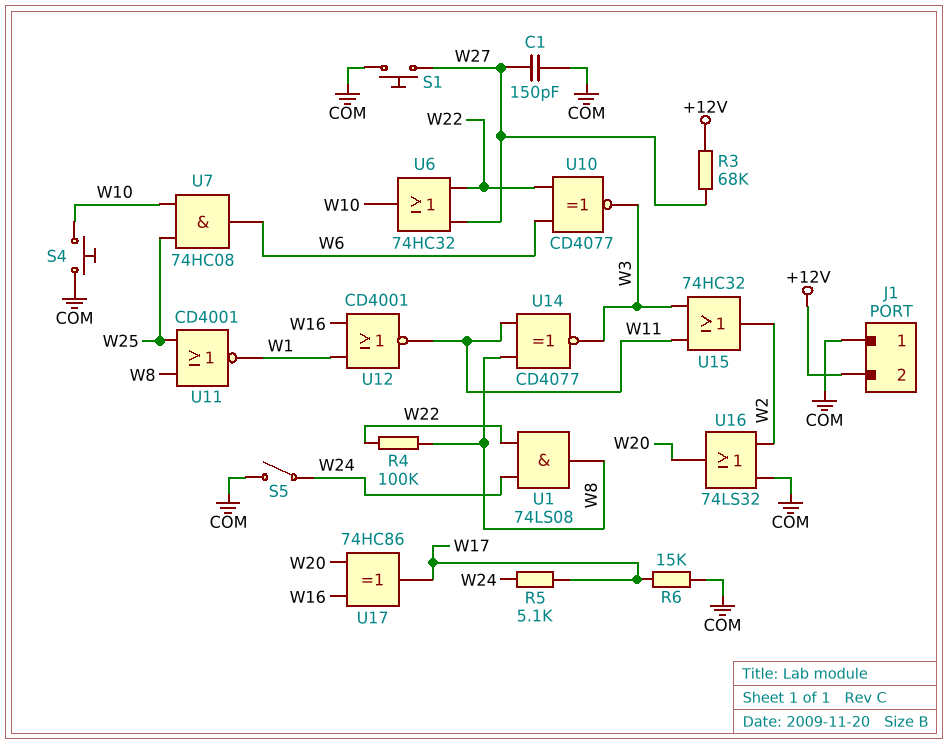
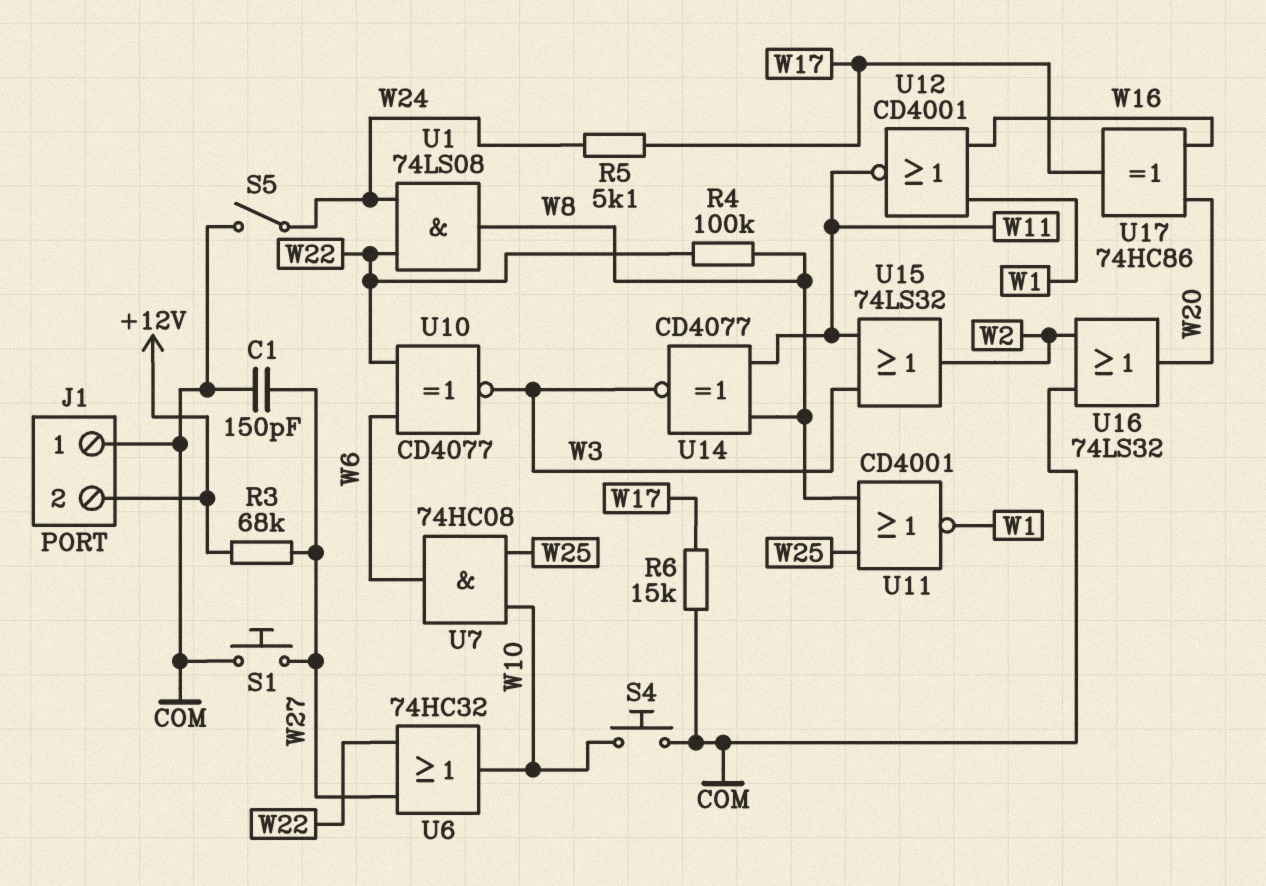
U15: OR 74HC32 (in W3, in W11, out W2) -> OR 74LS32 (in W3, in W11, out W2)

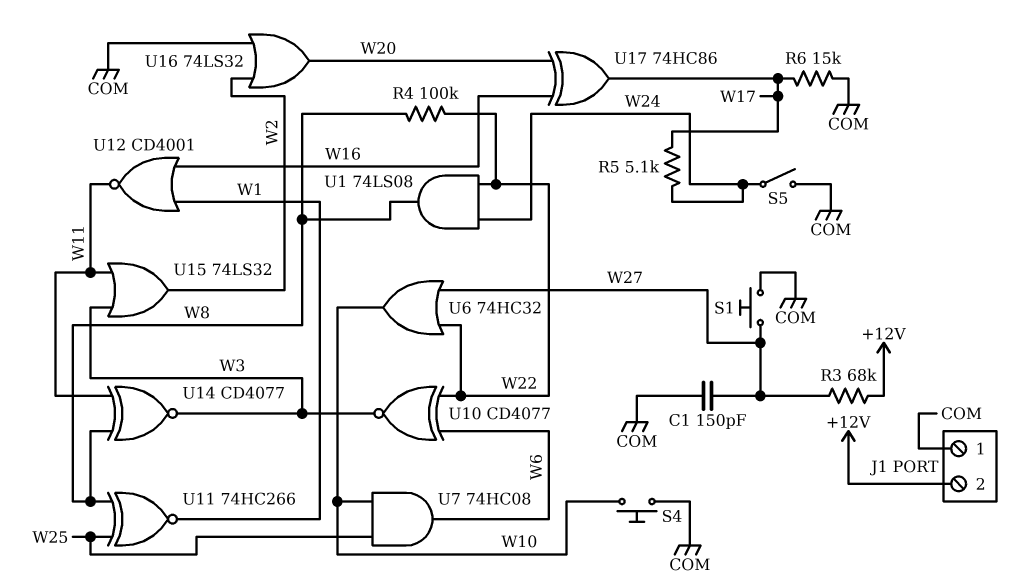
U11: NOR CD4001 (in W8, in W25, out W1) -> XNOR 74HC266 (in W8, in W25, out W1)

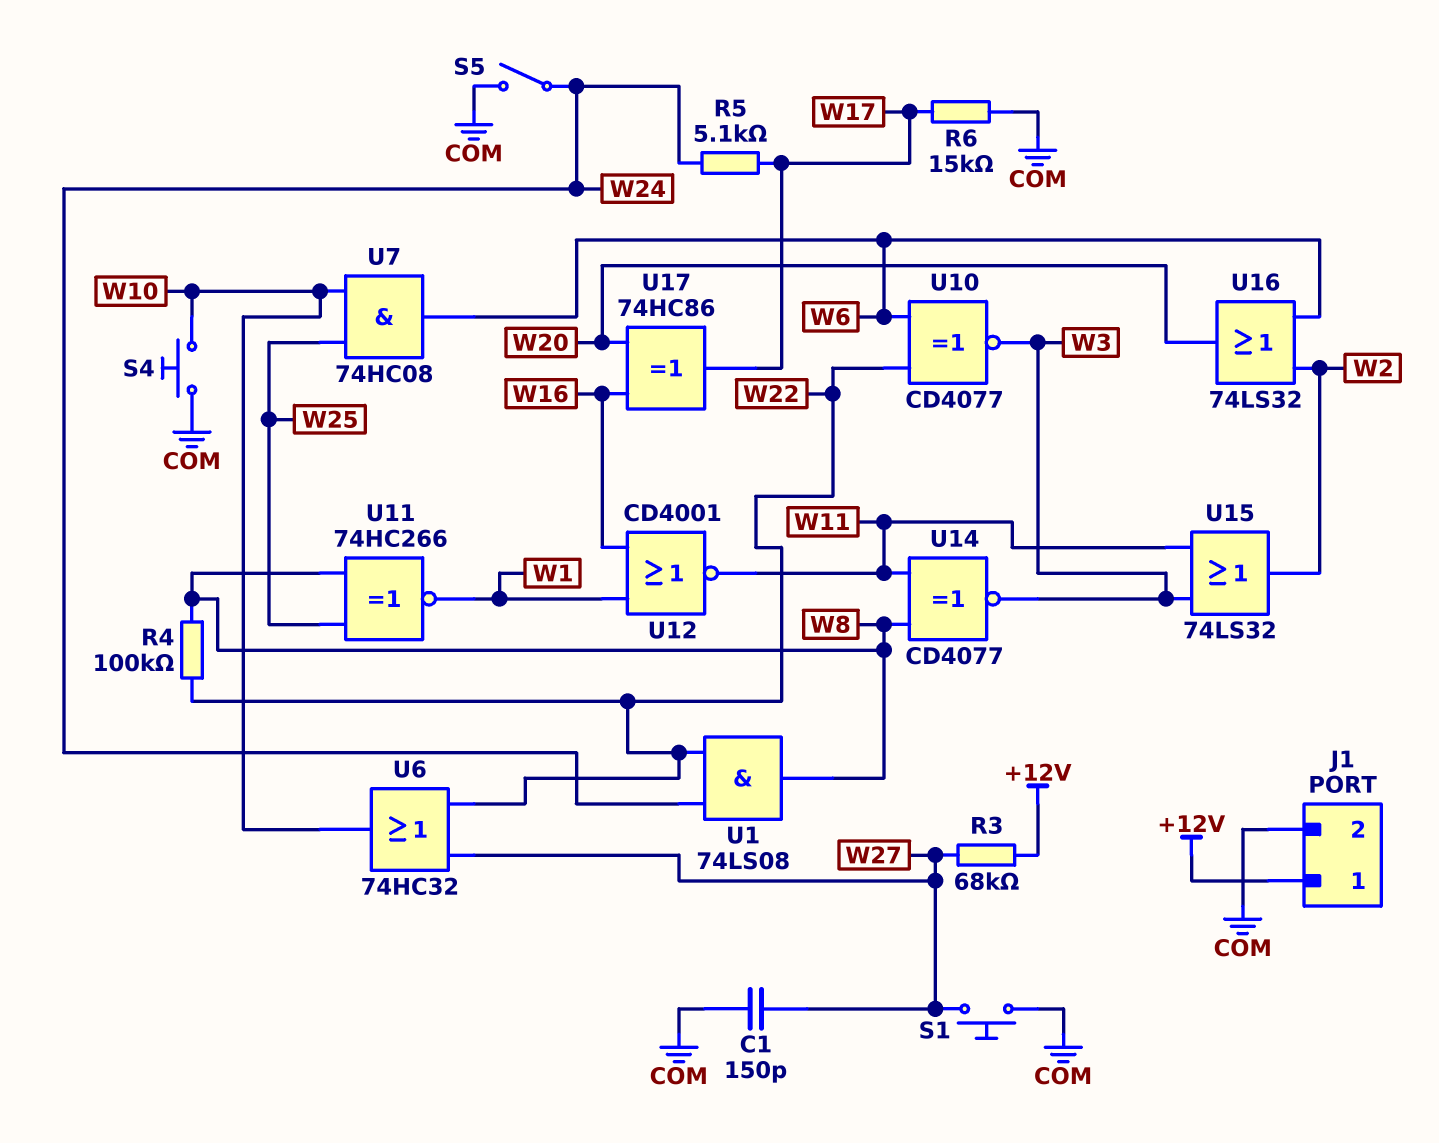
J1 pin 1: COM -> +12V
J1 pin 2: +12V -> COM
U16: OR 74LS32 (in COM, in W2, out W20) -> OR 74LS32 (in W2, in W6, out W20)

